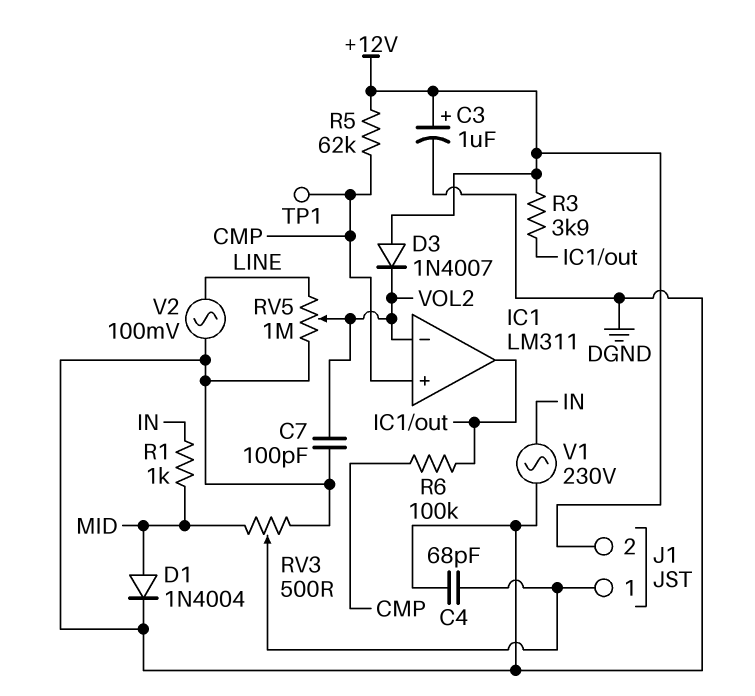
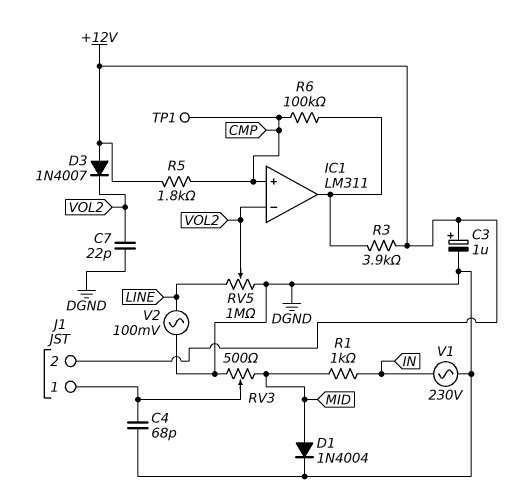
C7: 100pF (DGND, VOL2) -> 22pF (DGND, VOL2)
R5: 62k (+12V, CMP) -> 1.8k (+12V, CMP)

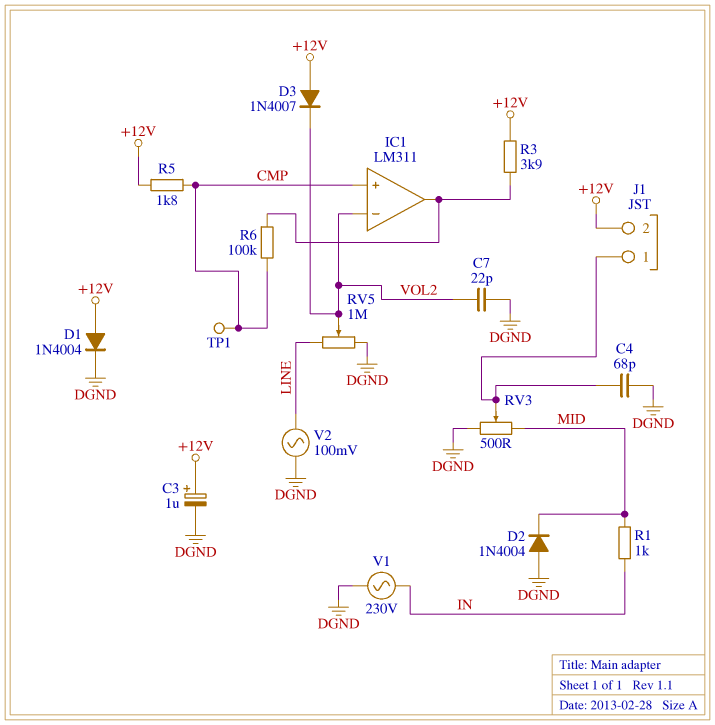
D1: diode 1N4004 (A MID, K DGND) -> diode 1N4004 (A +12V, K DGND)
D2: none -> diode 1N4004 (A DGND, K MID)

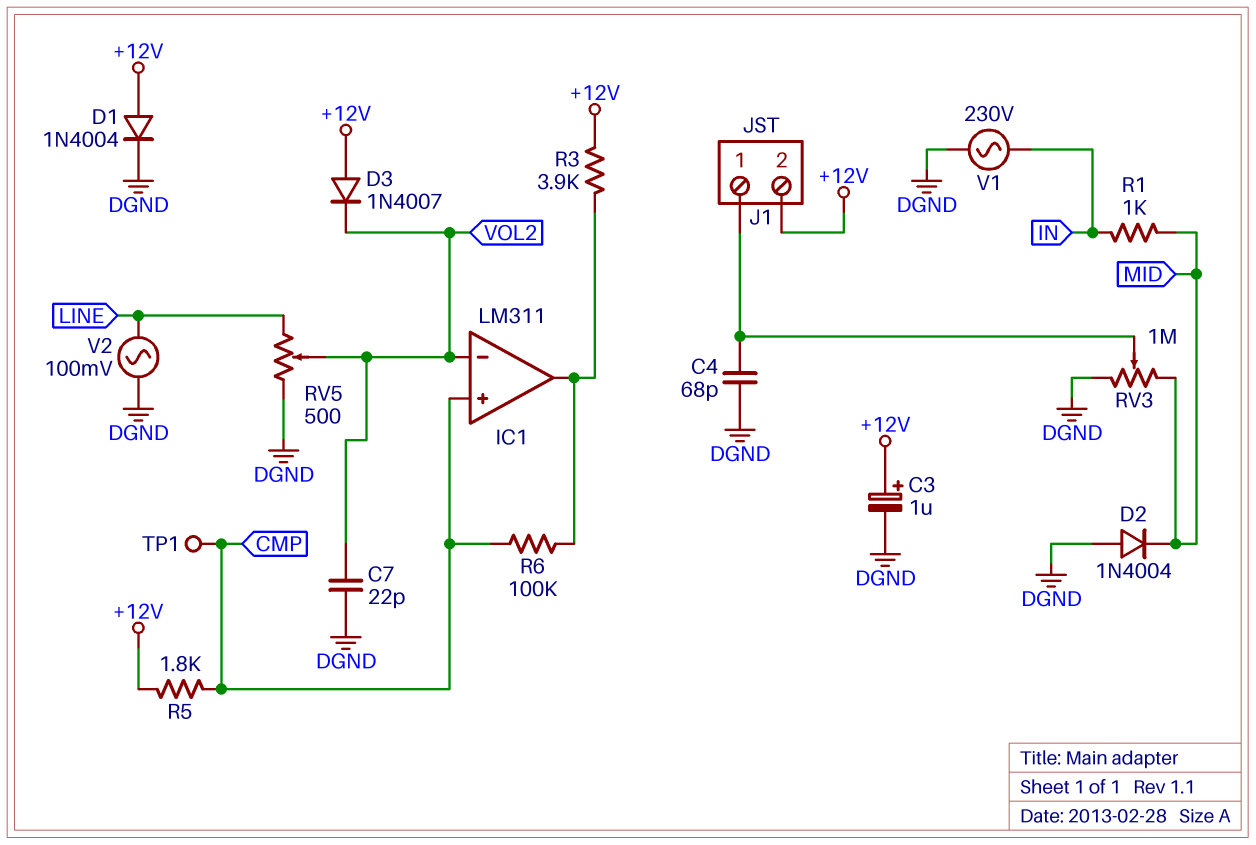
RV3: 500 (DGND, MID, wiper J1/1) -> 1M (DGND, MID, wiper J1/1)
RV5: 1M (DGND, LINE, wiper VOL2) -> 500 (DGND, LINE, wiper VOL2)

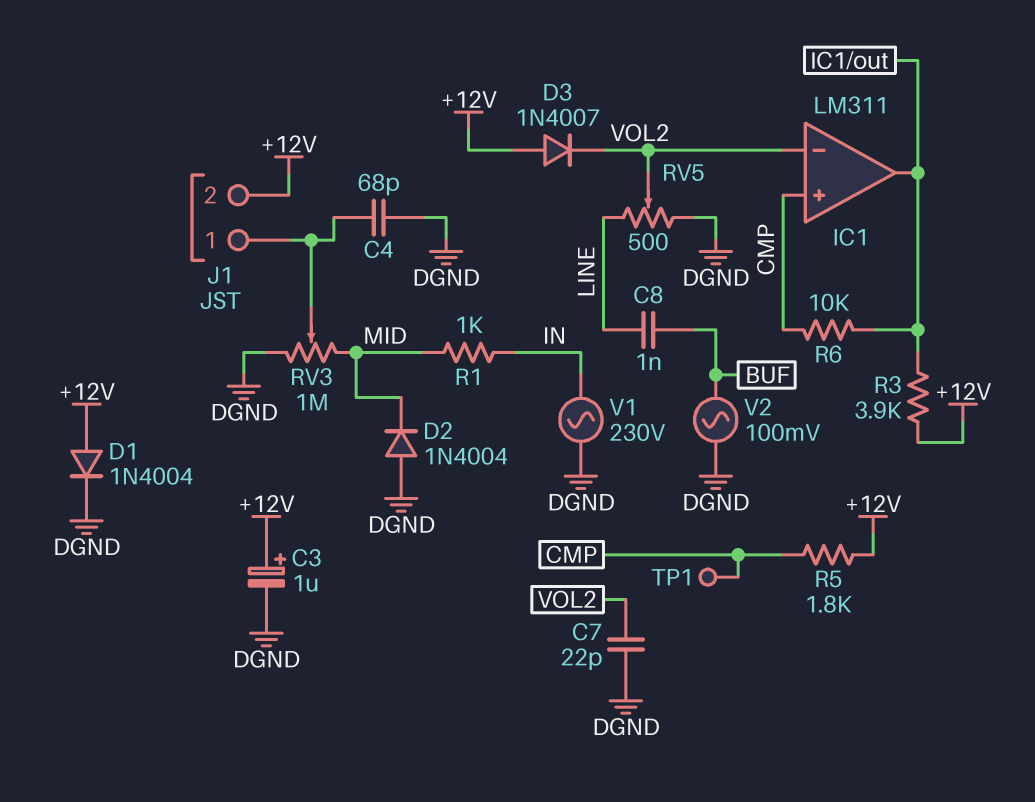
C8: none -> 1nF (BUF, LINE)
R6: 100k (CMP, IC1/out) -> 10k (CMP, IC1/out)
V2: AC 100mV (DGND, LINE) -> AC 100mV (BUF, DGND)

